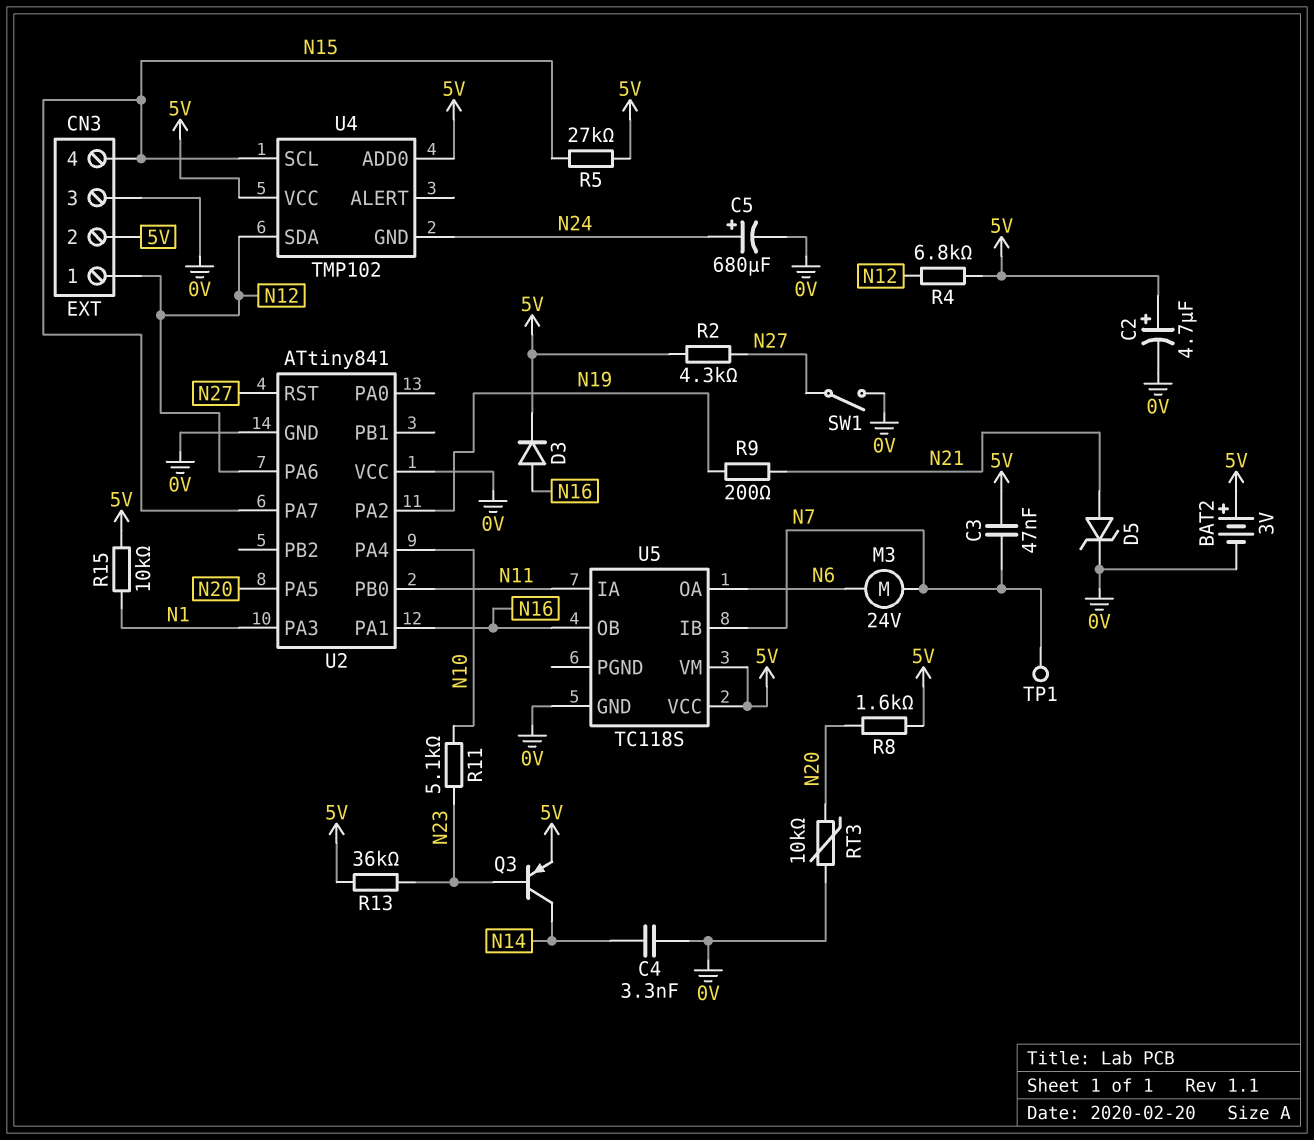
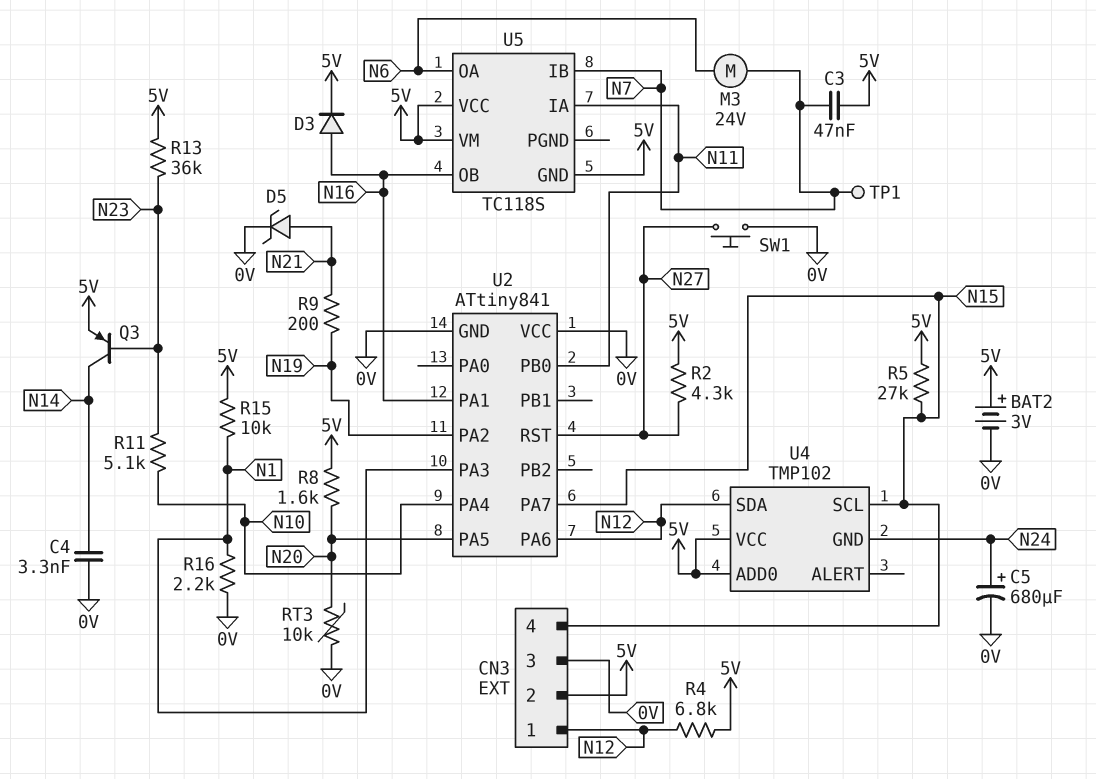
C2: 4.7uF (plus 5V, minus 0V) -> none
R16: none -> 2.2k (0V, N1)
SW1: switch (0V, N27) -> button (0V, N27)
U5 pin GND: 0V -> 5V

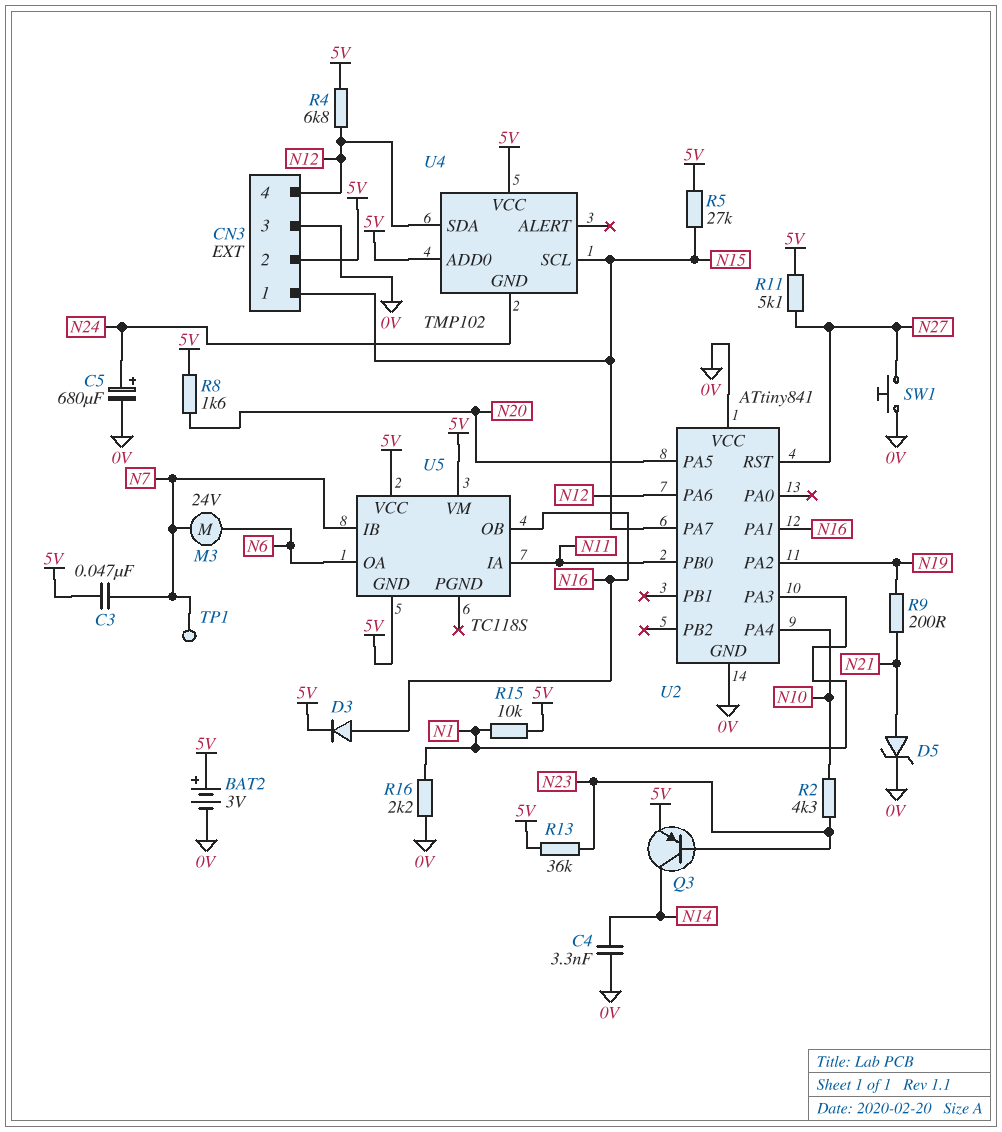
CN3 pin 1: N12 -> N15
CN3 pin 4: N15 -> N12
R2: 4.3k (5V, N27) -> 4.3k (N10, N23)
R11: 5.1k (N10, N23) -> 5.1k (5V, N27)
RT3: 10k (0V, N20) -> none

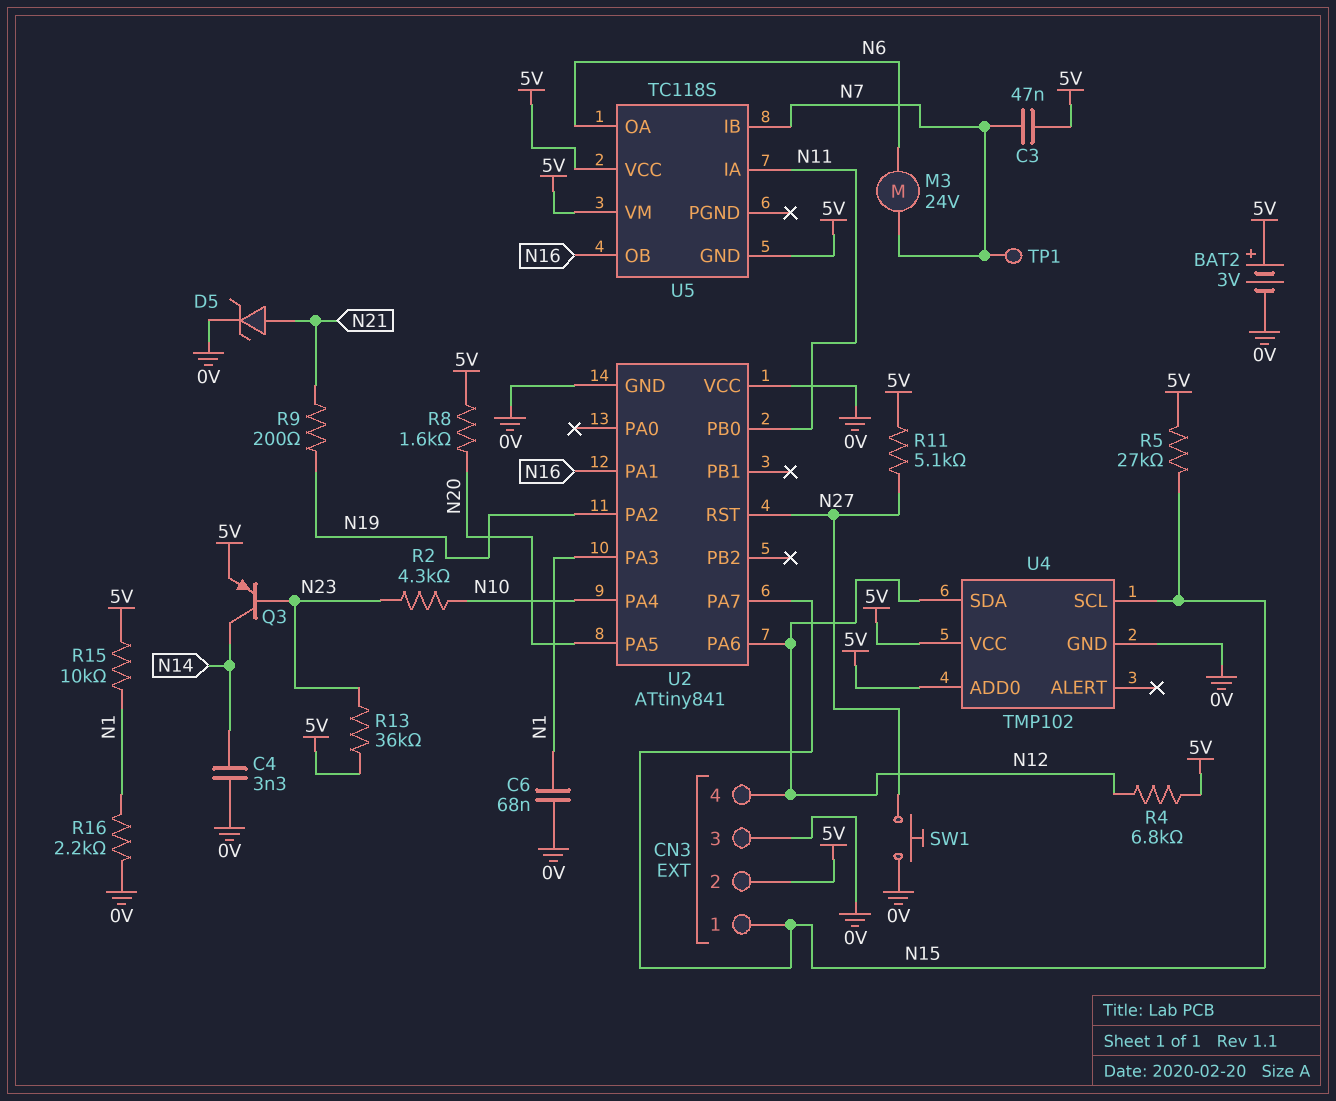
C5: 680uF (plus N24, minus 0V) -> none
C6: none -> 68nF (0V, N1)
D3: diode (A N16, K 5V) -> none
U4 pin GND: N24 -> 0V

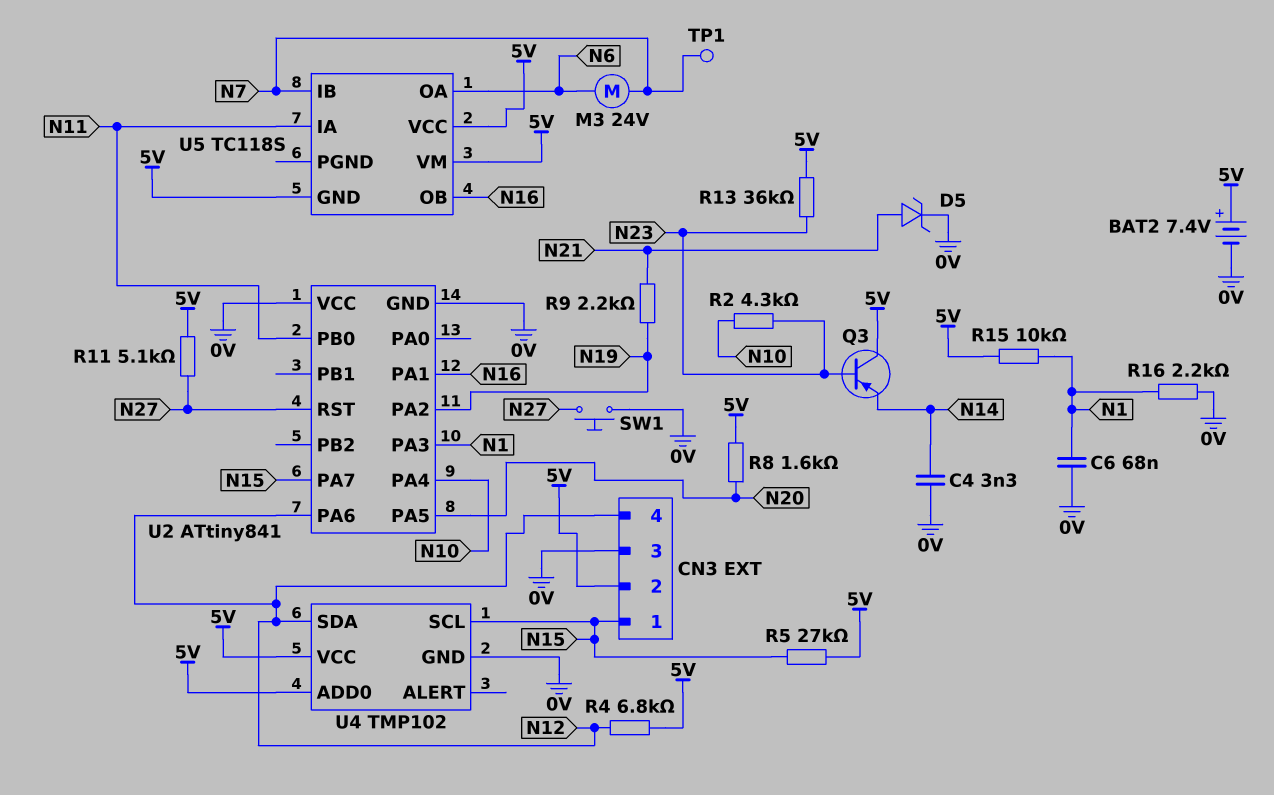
BAT2: 3V (plus 5V, minus 0V) -> 7.4V (plus 5V, minus 0V)
C3: 47nF (5V, N7) -> none
Q3: PNP (B N23, C N14, E 5V) -> PNP (B N23, C 5V, E N14)
R9: 200 (N19, N21) -> 2.2k (N19, N21)

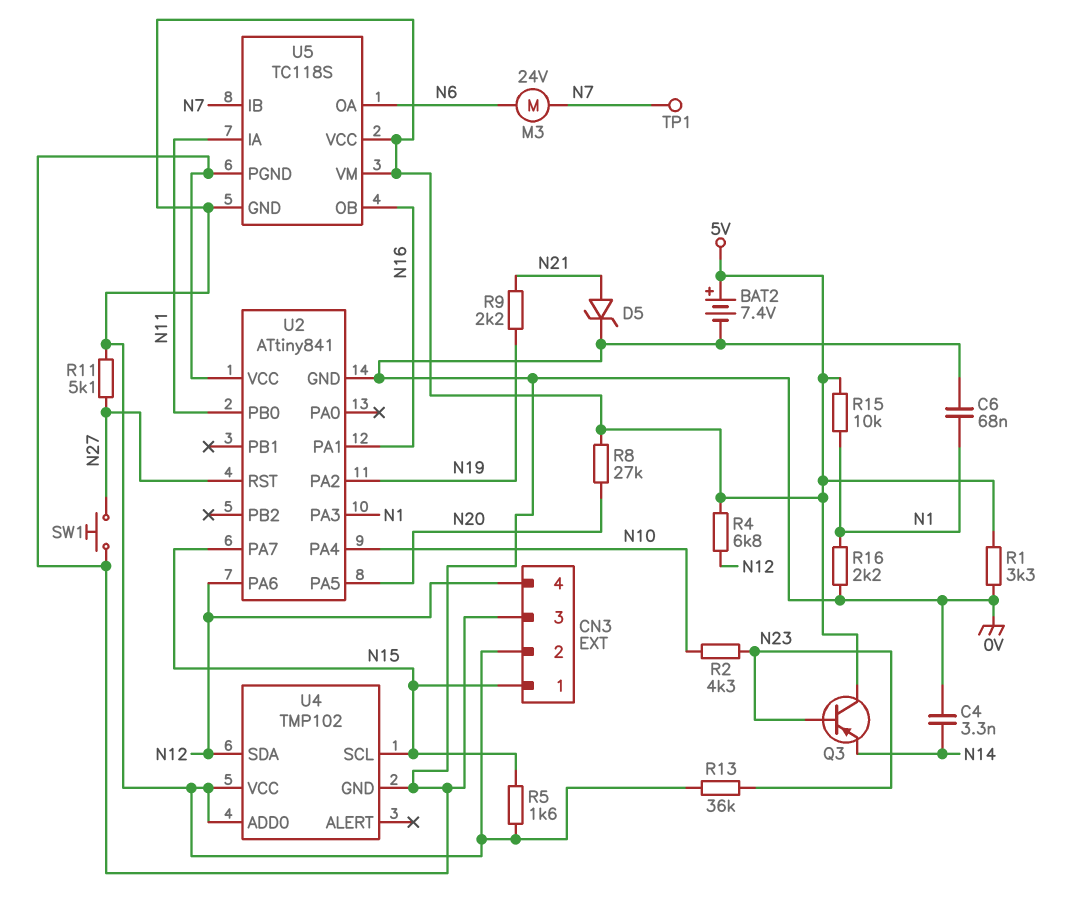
R1: none -> 3.3k (0V, 5V)
R5: 27k (5V, N15) -> 1.6k (5V, N15)
R8: 1.6k (5V, N20) -> 27k (5V, N20)
U5 pin PGND: none -> 0V

